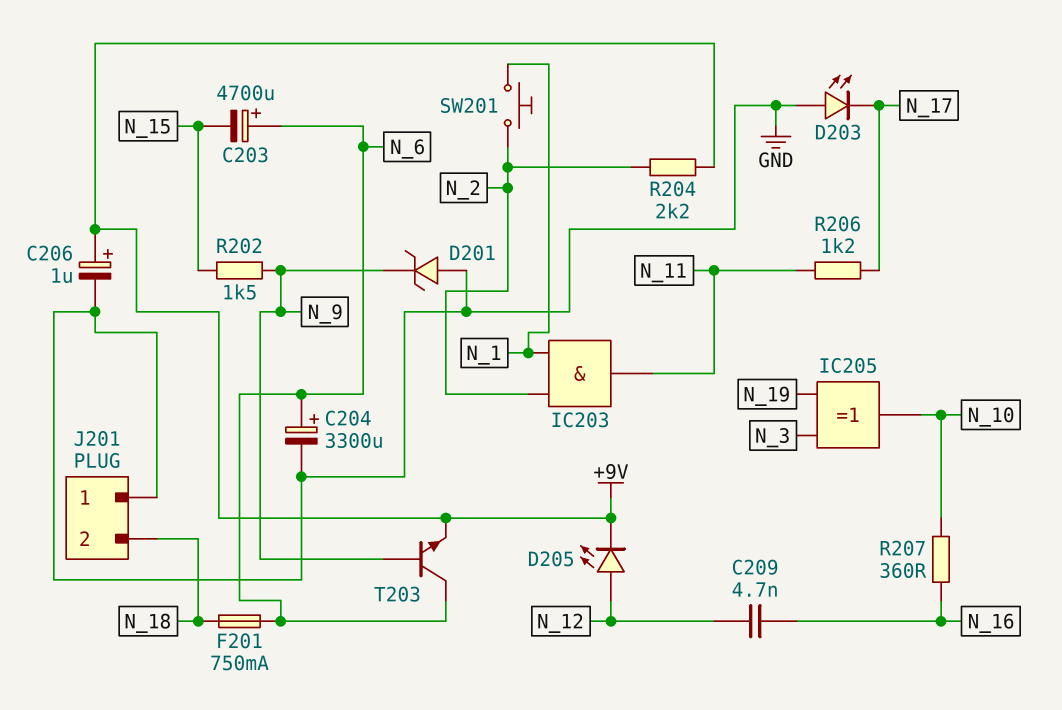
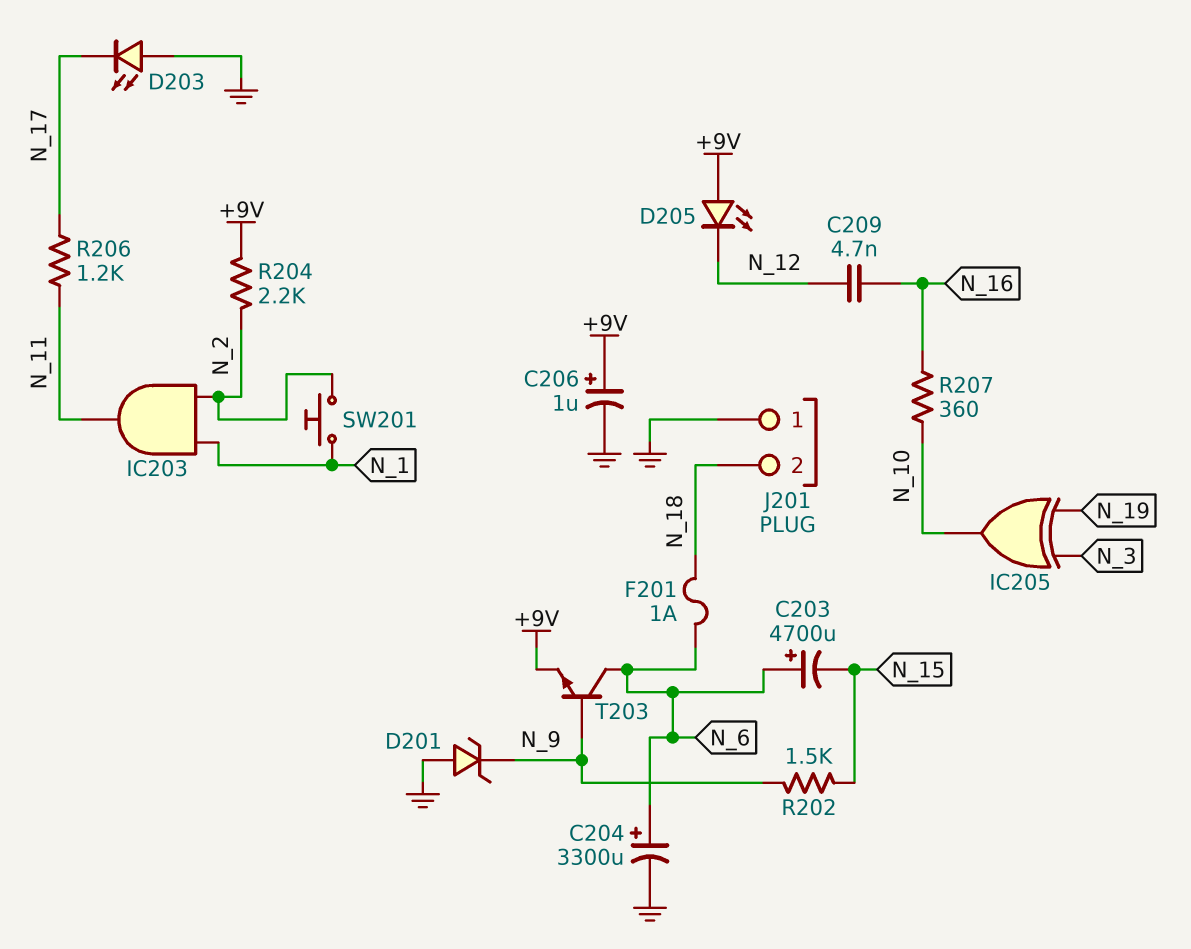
D205: LED (A N_12, K +9V) -> LED (A +9V, K N_12)
F201: 750mA (N_6, N_18) -> 1A (N_6, N_18)

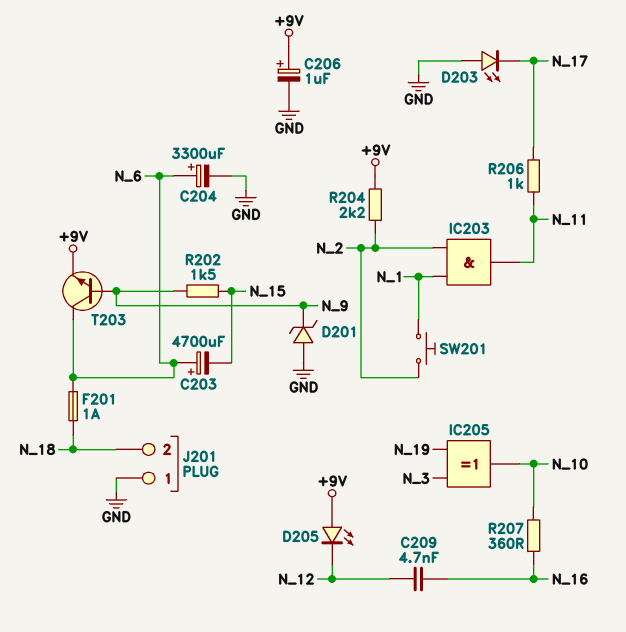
R206: 1.2k (N_11, N_17) -> 1k (N_11, N_17)

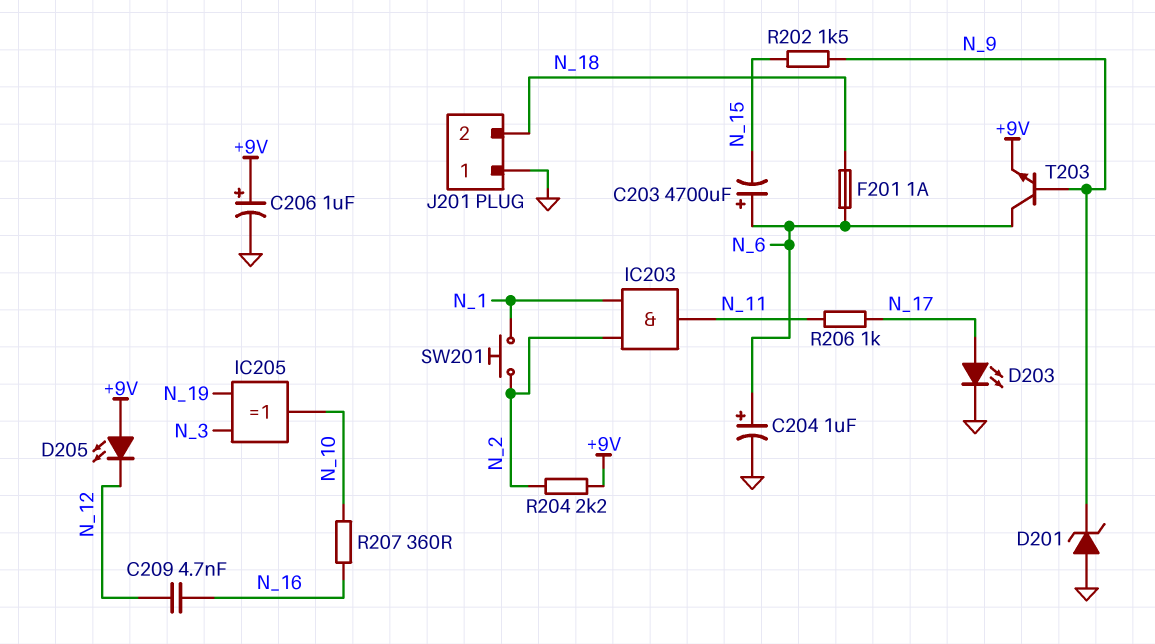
C204: 3300uF (plus N_6, minus GND) -> 1uF (plus N_6, minus GND)
D203: LED (A GND, K N_17) -> LED (A N_17, K GND)

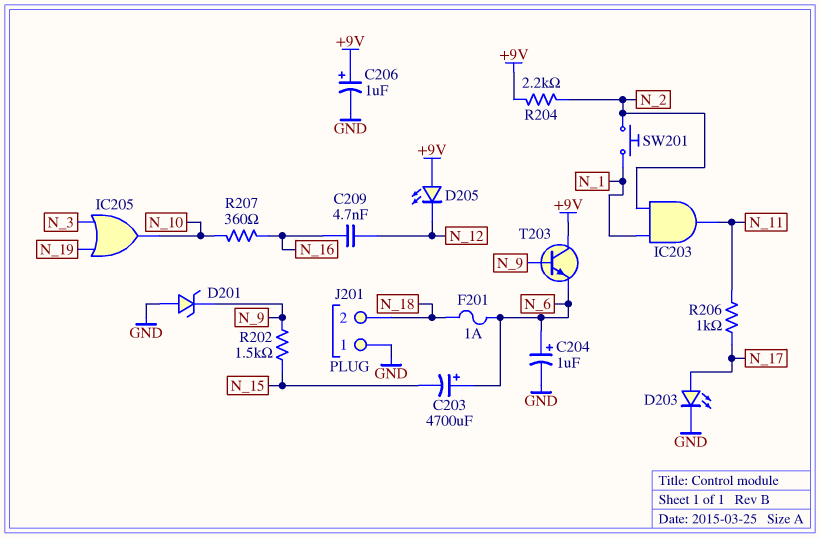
IC205: XOR (in N_3, in N_19, out N_10) -> OR (in N_3, in N_19, out N_10)
T203: NPN (B N_9, C N_6, E +9V) -> NPN (B N_9, C +9V, E N_6)

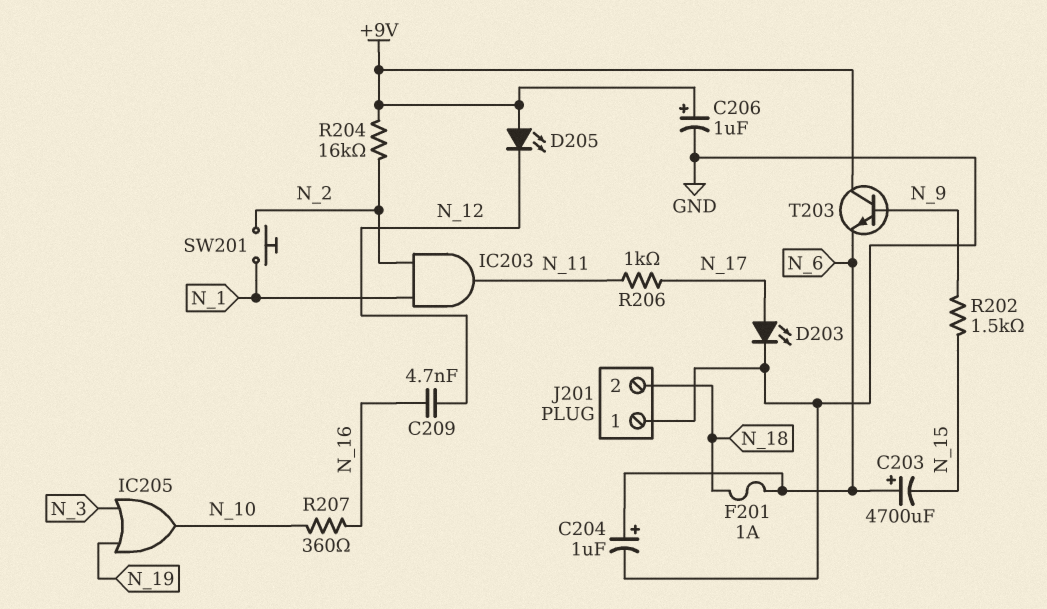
D201: zener (A GND, K N_9) -> none
R204: 2.2k (+9V, N_2) -> 16k (+9V, N_2)

